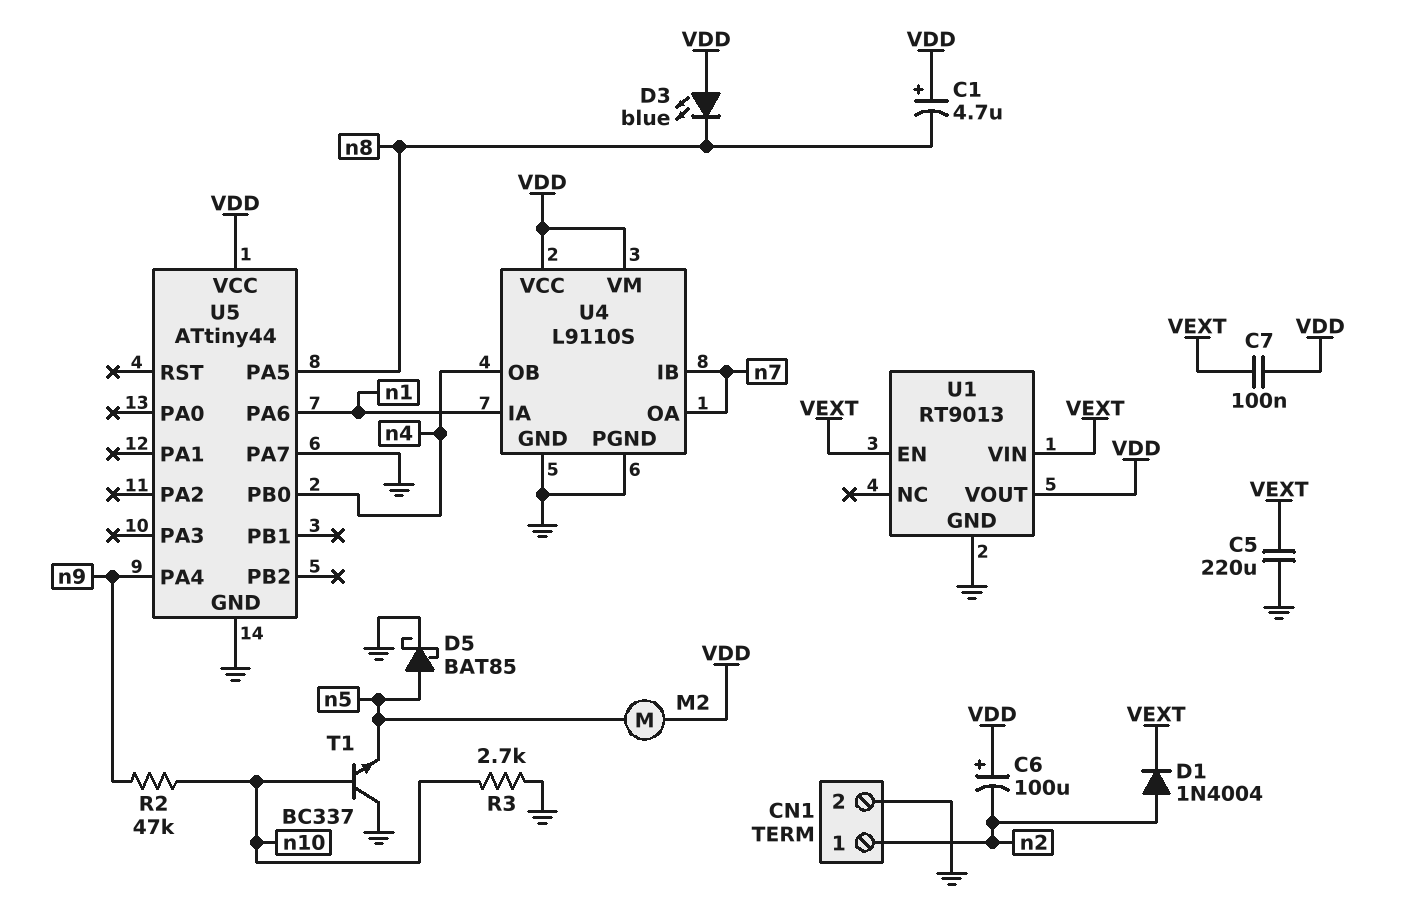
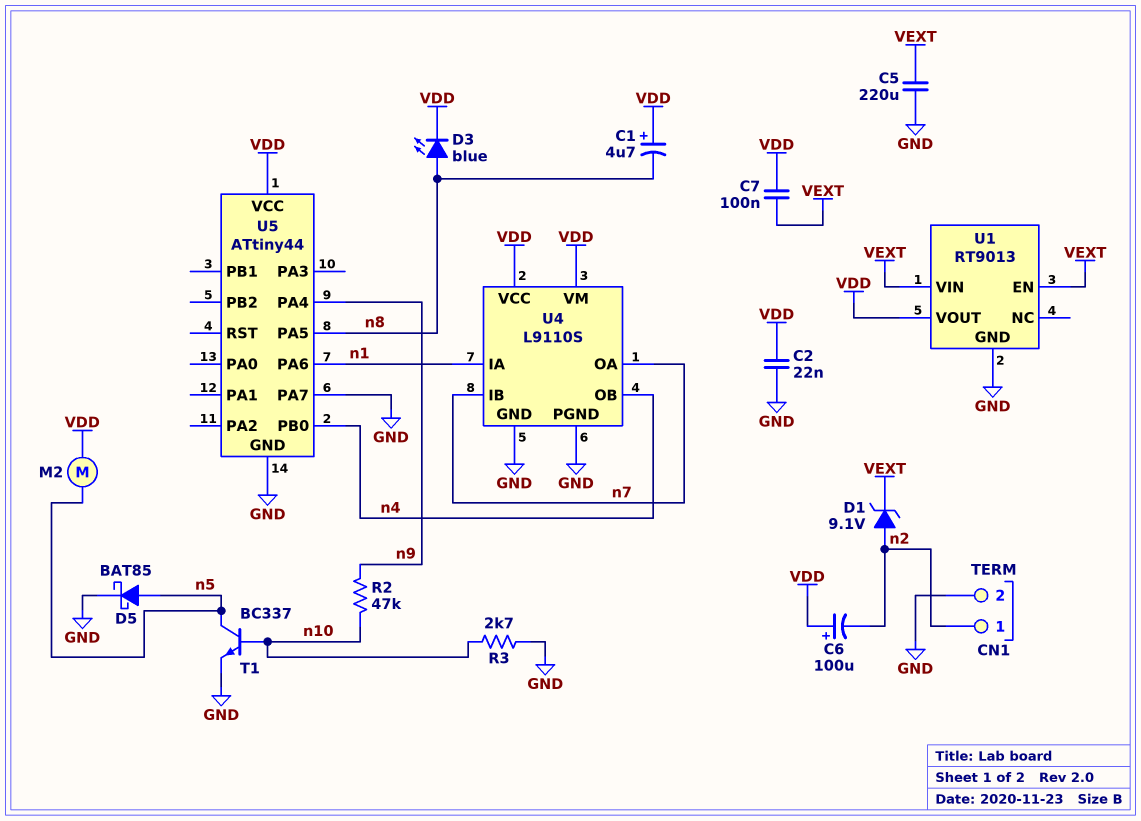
C2: none -> 22nF (GND, VDD)
D1: diode 1N4004 (A n2, K VEXT) -> zener 9.1V (A n2, K VEXT)
D3: LED blue (A VDD, K n8) -> LED blue (A n8, K VDD)
T1: NPN BC337 (B n10, C GND, E n5) -> NPN BC337 (B n10, C n5, E GND)

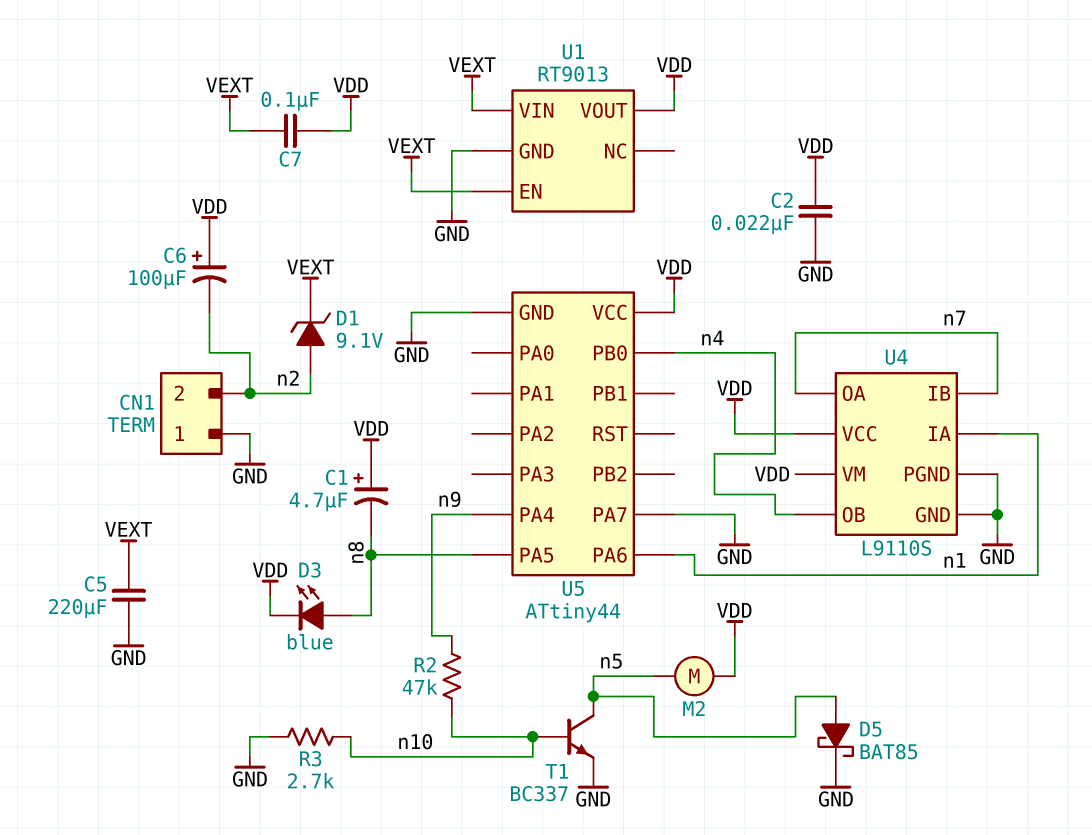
CN1 pin 1: n2 -> GND
CN1 pin 2: GND -> n2

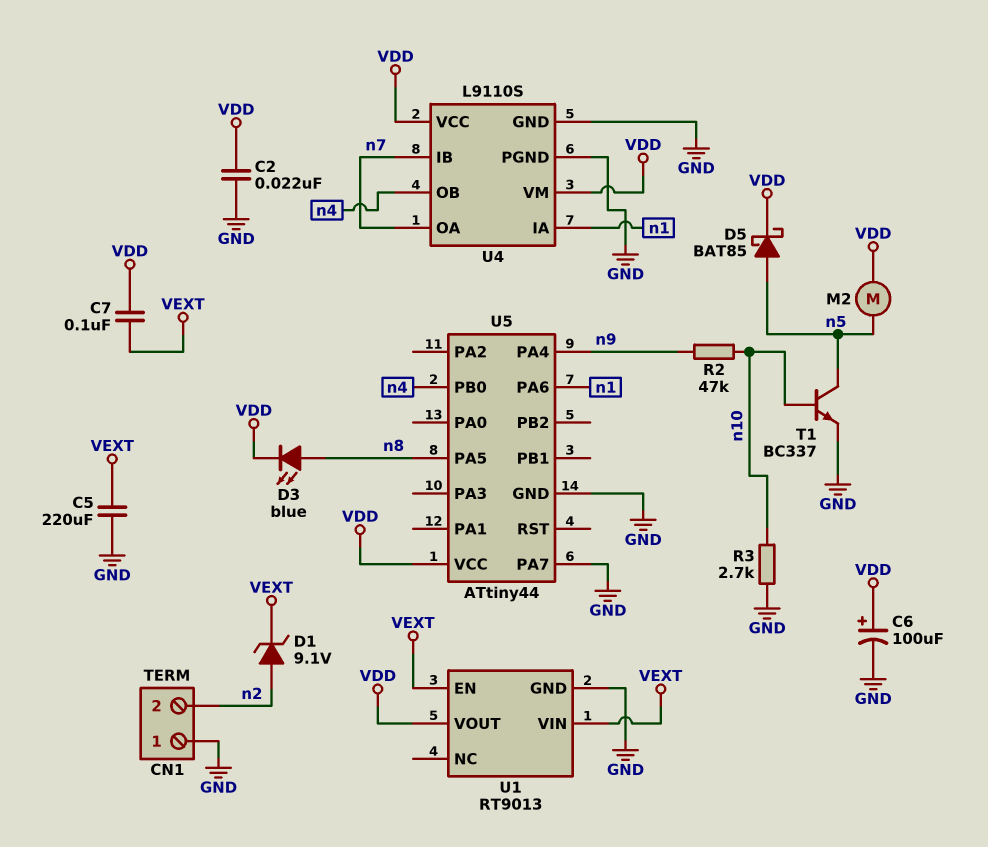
C1: 4.7uF (plus VDD, minus n8) -> none
C6: 100uF (plus VDD, minus n2) -> 100uF (plus VDD, minus GND)
D5: schottky BAT85 (A n5, K GND) -> schottky BAT85 (A n5, K VDD)

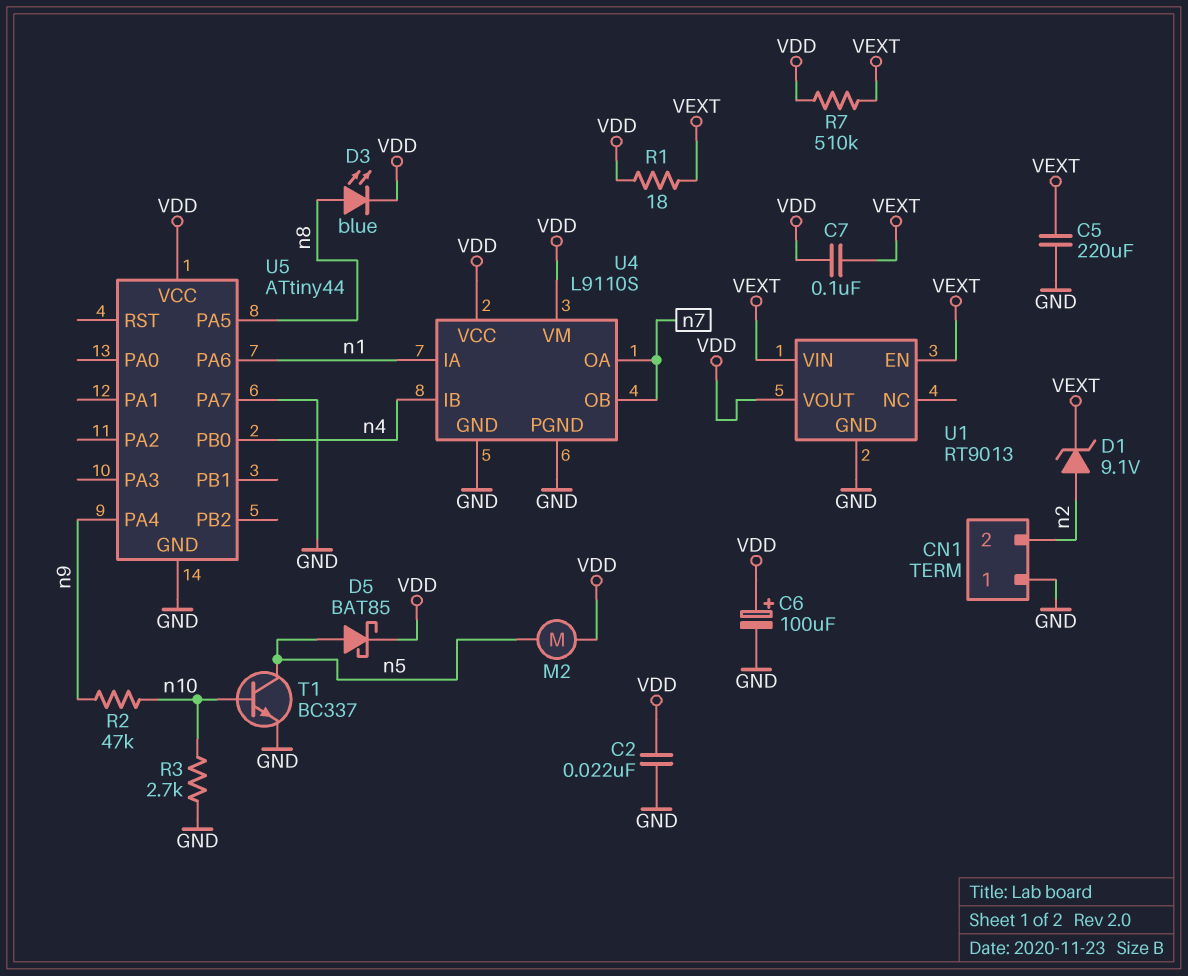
R1: none -> 18 (VDD, VEXT)
R7: none -> 510k (VDD, VEXT)
U4 pin IB: n7 -> n4
U4 pin OB: n4 -> n7

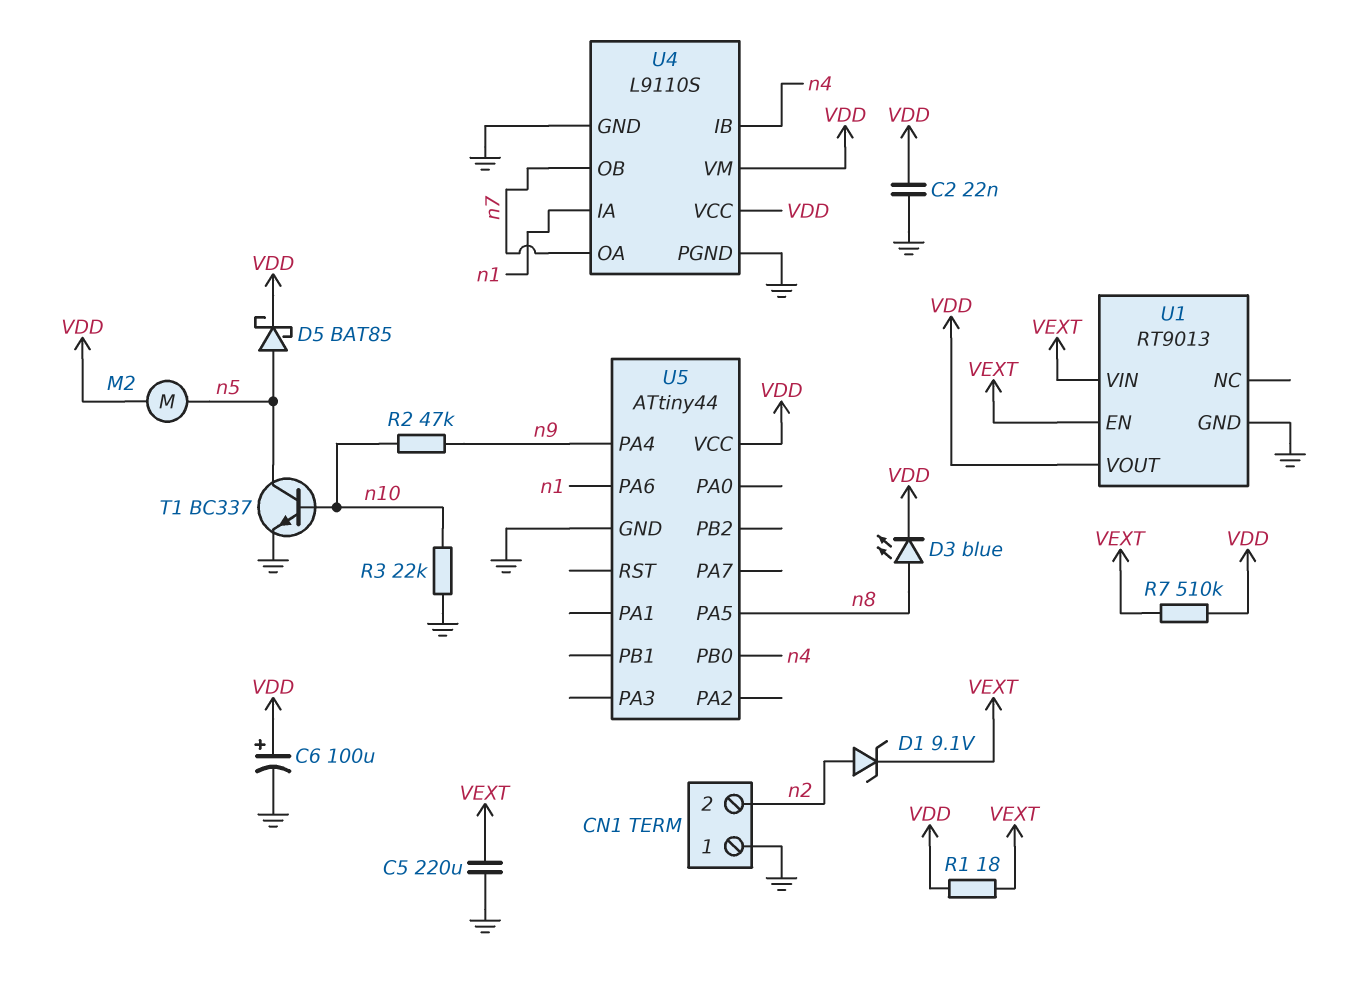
C7: 100nF (VDD, VEXT) -> none
R3: 2.7k (GND, n10) -> 22k (GND, n10)
U5 pin PA7: GND -> none

